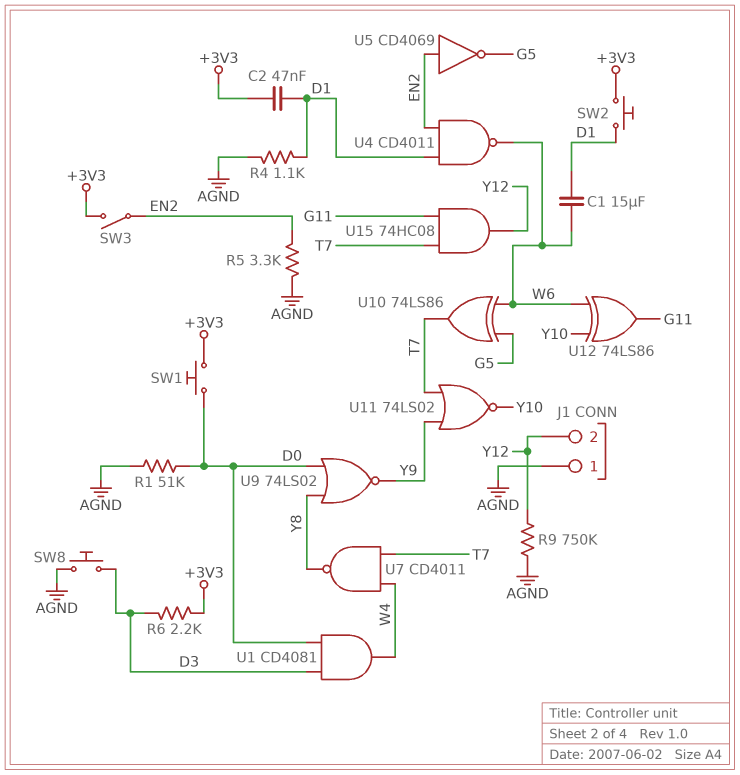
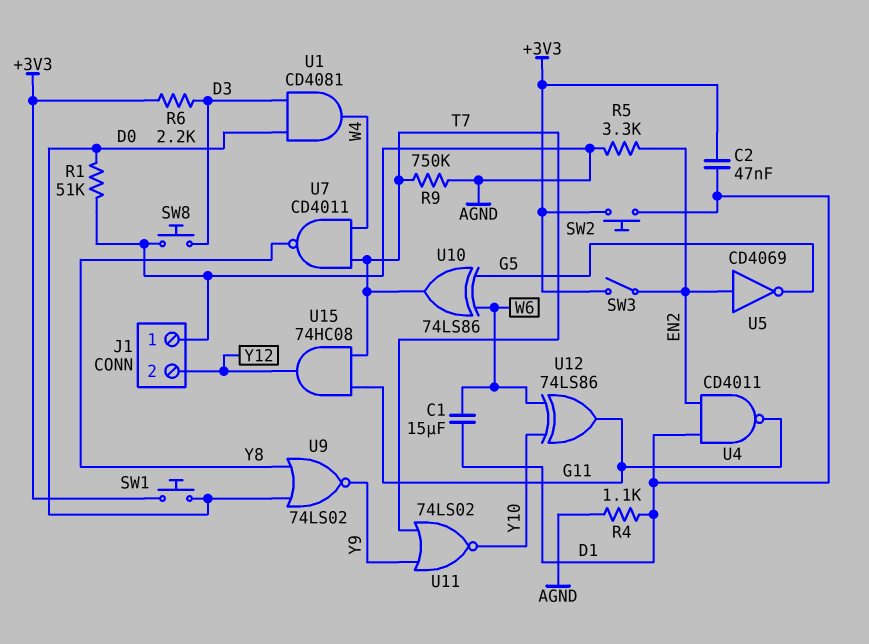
R9: 750k (AGND, Y12) -> 750k (AGND, T7)
U4: NAND CD4011 (in D1, in EN2, out W6) -> NAND CD4011 (in D1, in EN2, out G11)

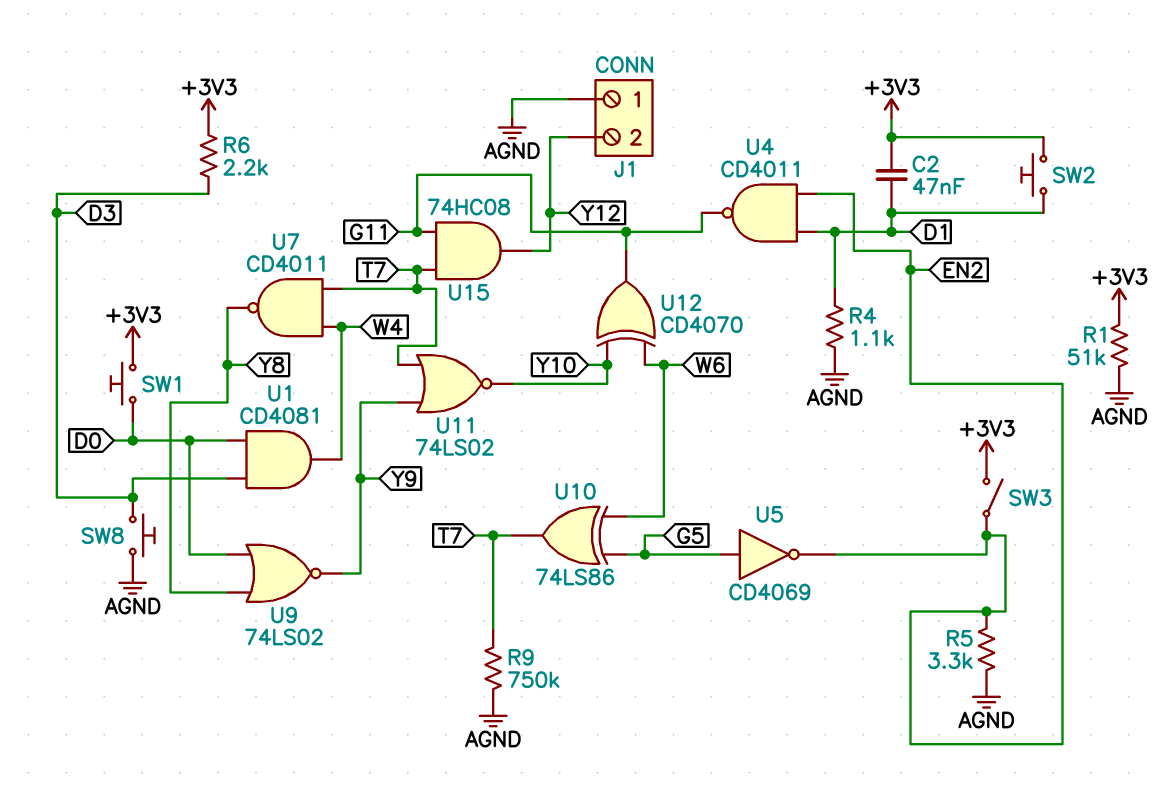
C1: 15uF (D1, W6) -> none
R1: 51k (AGND, D0) -> 51k (+3V3, AGND)
U5: NOT CD4069 (in EN2, out G5) -> NOT CD4069 (in G5, out EN2)
U12: XOR 74LS86 (in W6, in Y10, out G11) -> XOR CD4070 (in W6, in Y10, out G11)

